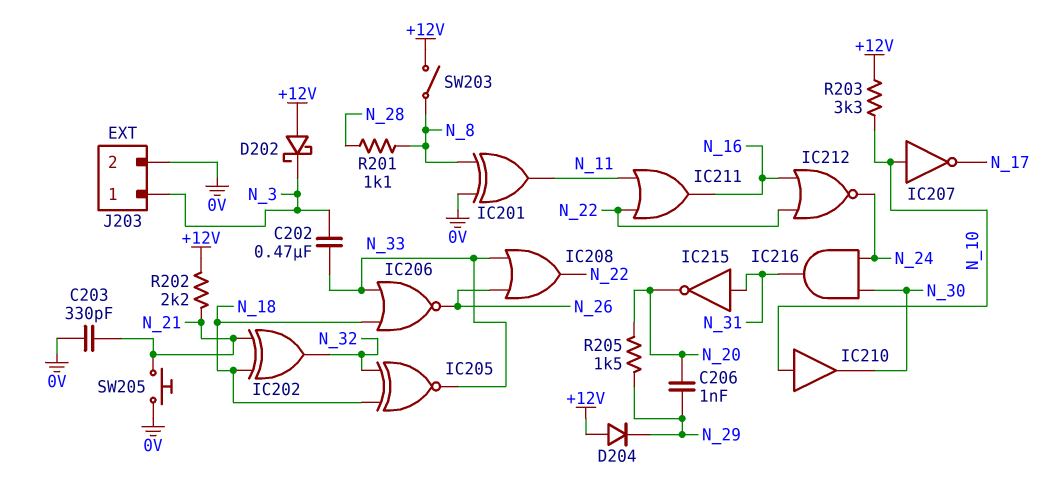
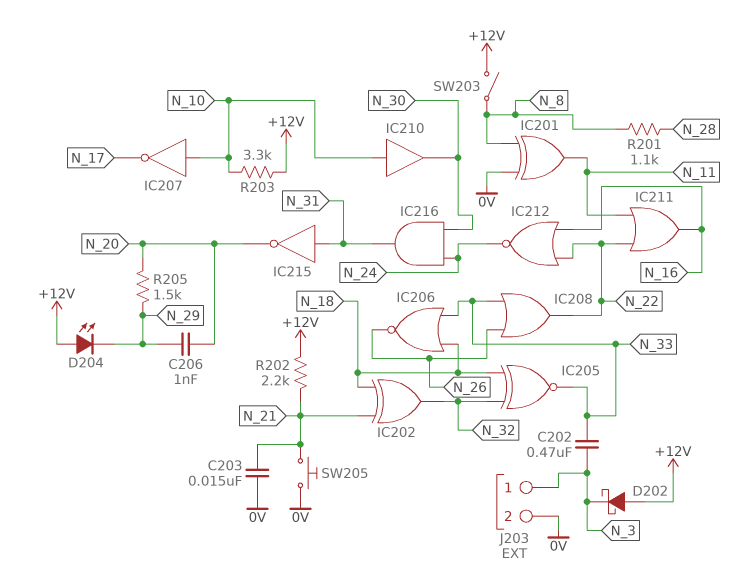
C203: 330pF (0V, N_21) -> 15nF (0V, N_21)
D204: diode (A +12V, K N_29) -> LED (A +12V, K N_29)

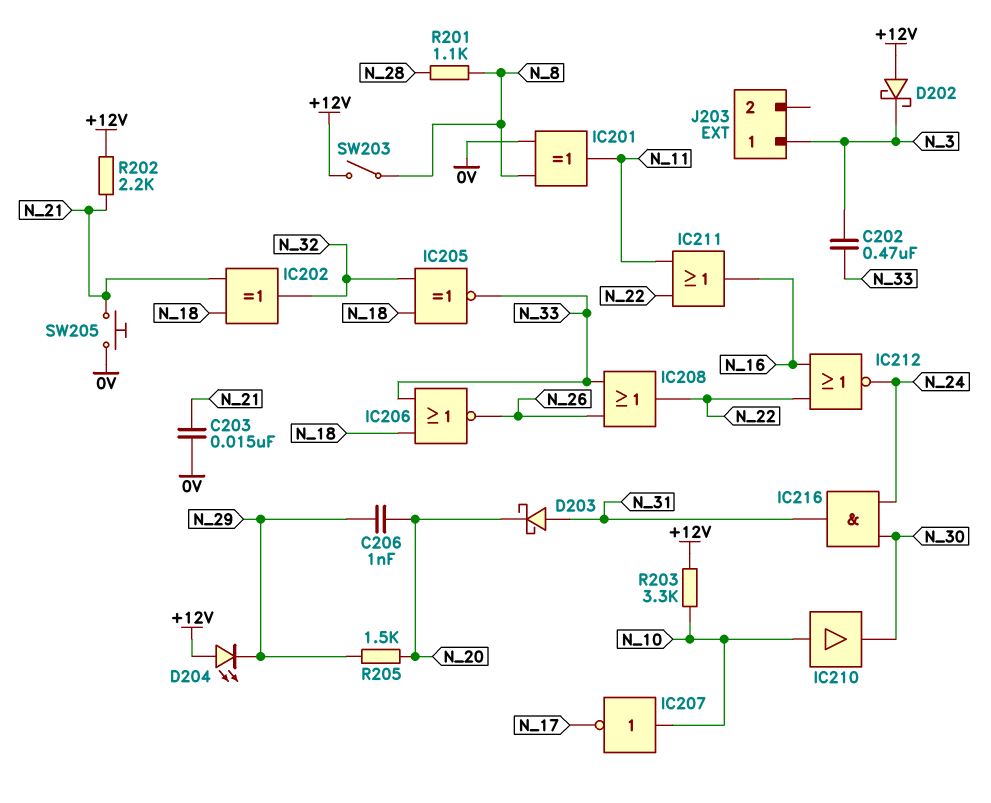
D203: none -> schottky (A N_31, K N_20)
IC215: NOT (in N_31, out N_20) -> none
J203 pin 2: 0V -> none

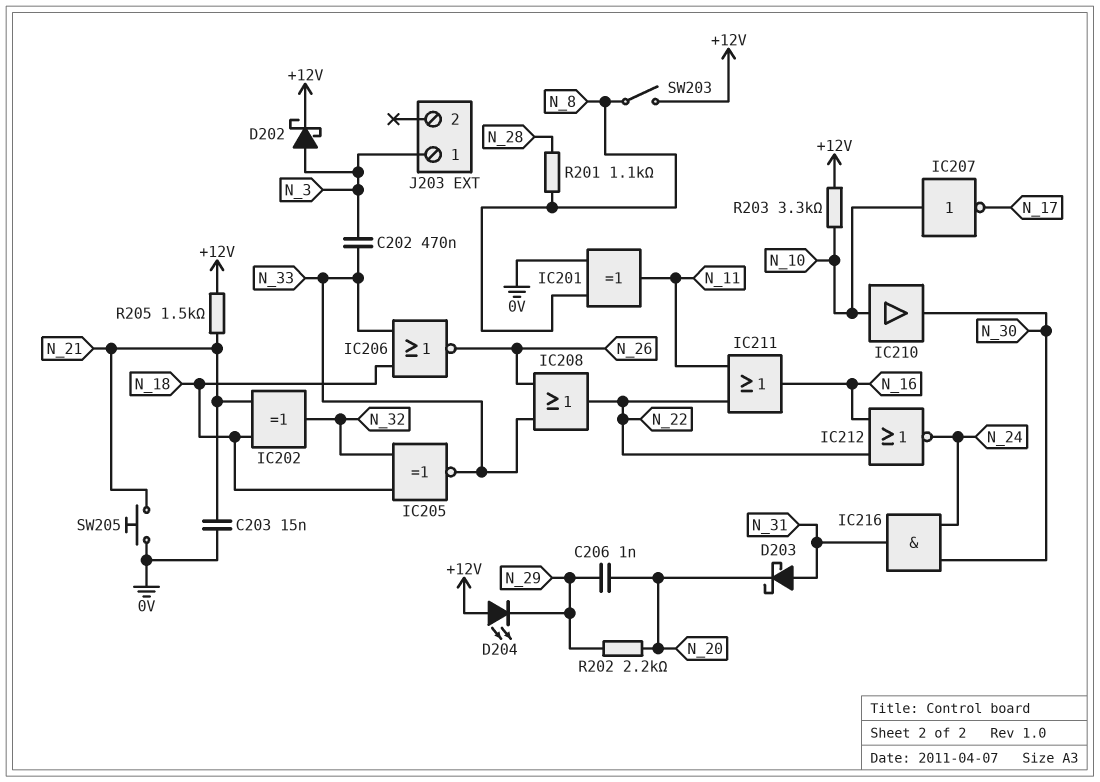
D202: schottky (A +12V, K N_3) -> schottky (A N_3, K +12V)
R202: 2.2k (+12V, N_21) -> 2.2k (N_20, N_29)
R205: 1.5k (N_20, N_29) -> 1.5k (+12V, N_21)

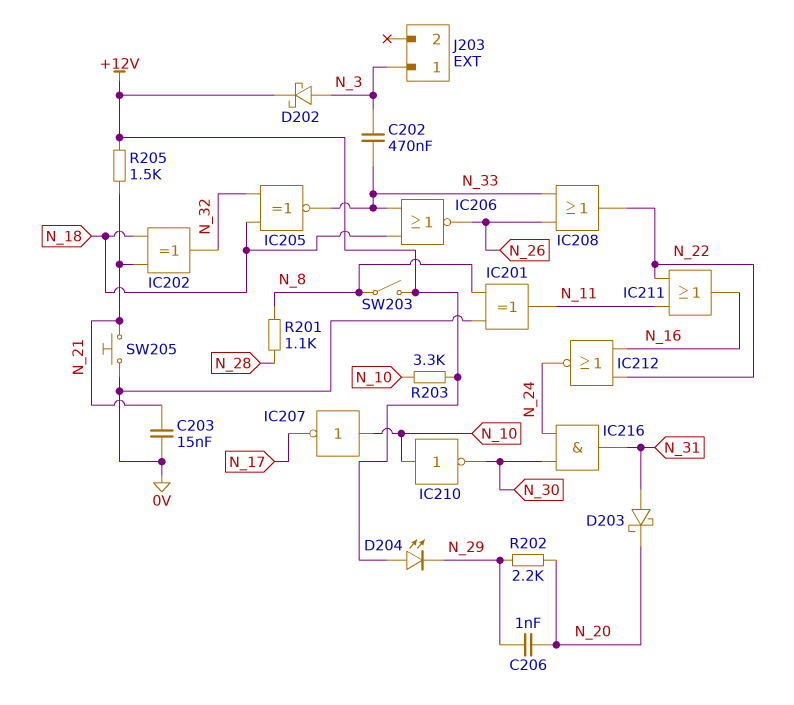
IC210: buffer (in N_10, out N_30) -> NOT (in N_10, out N_30)

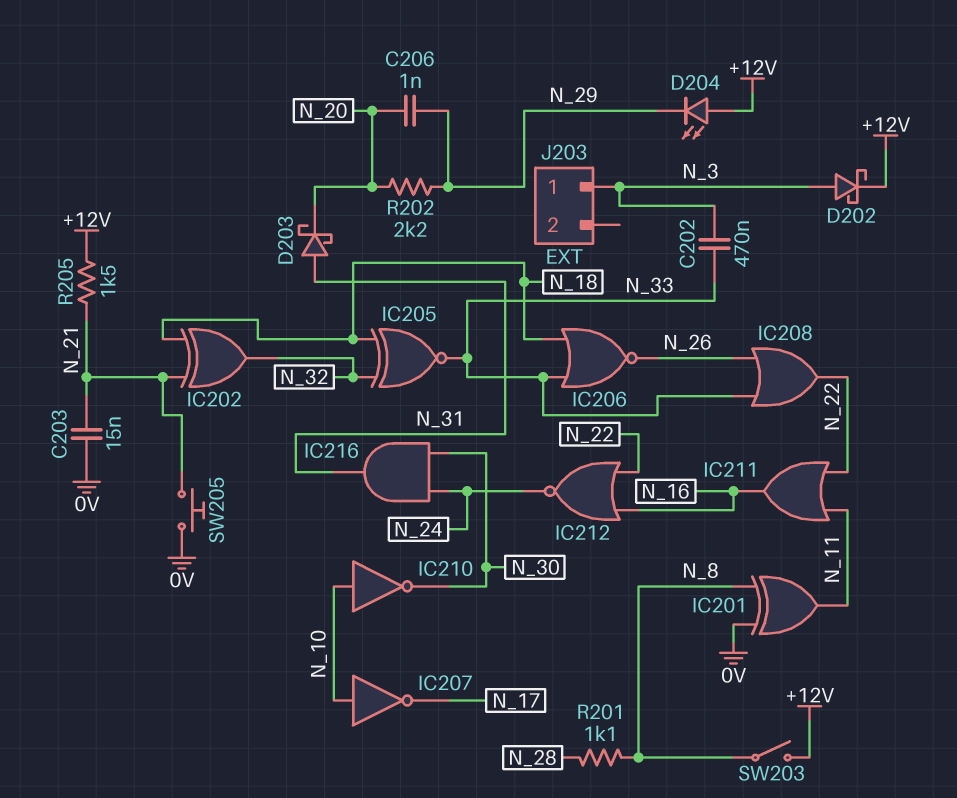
R203: 3.3k (+12V, N_10) -> none

